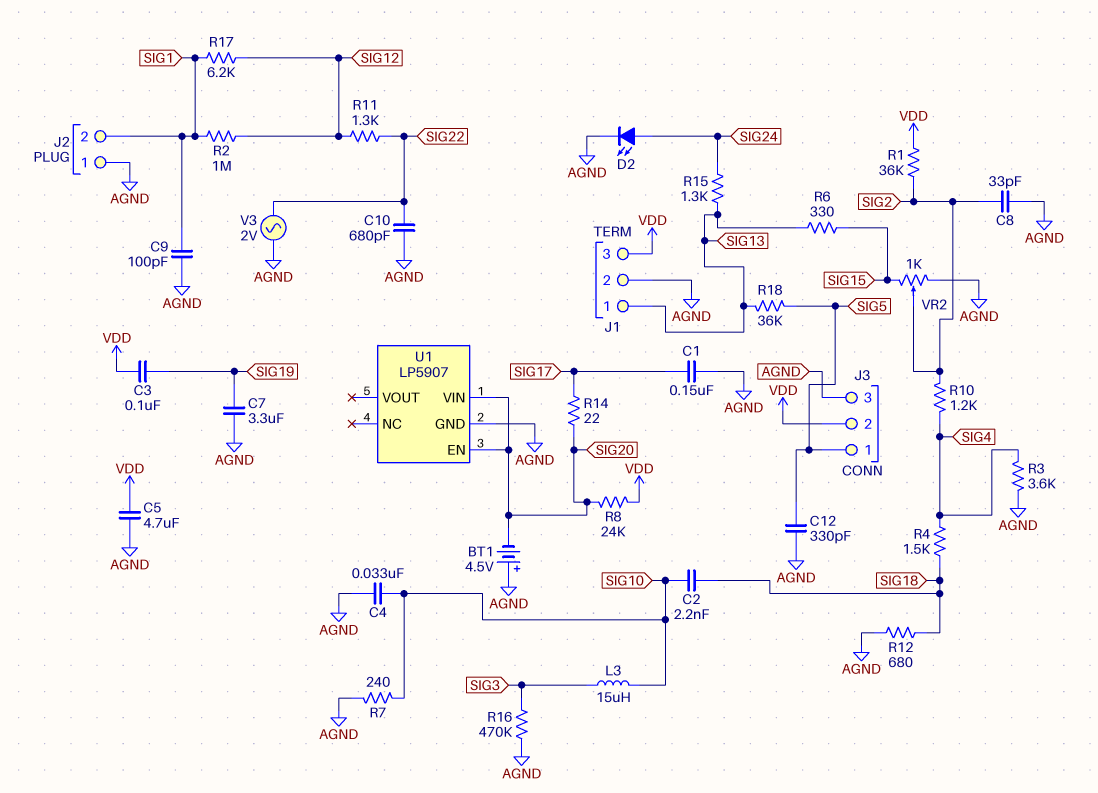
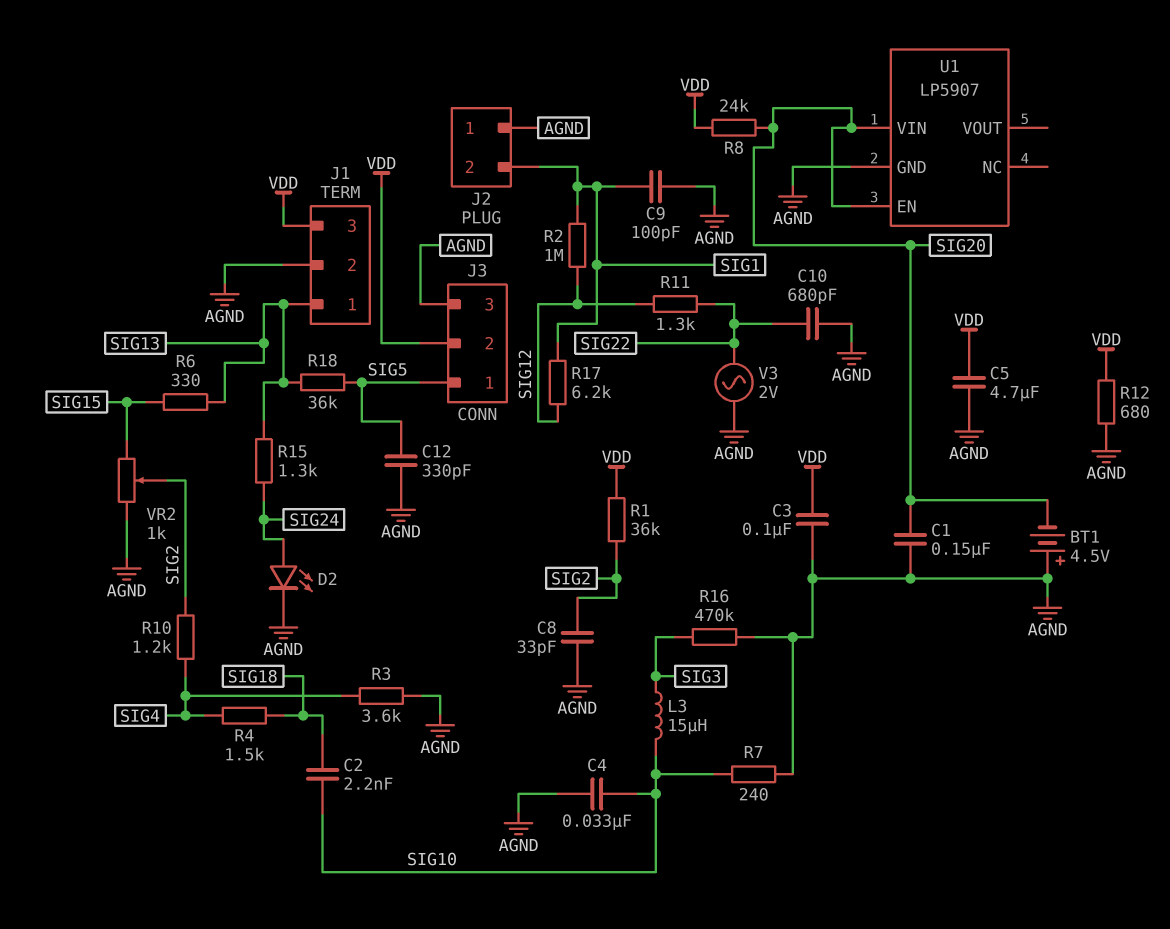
C1: 150nF (AGND, SIG17) -> 150nF (AGND, SIG20)
C3: 100nF (SIG19, VDD) -> 100nF (AGND, VDD)
C7: 3.3uF (AGND, SIG19) -> none
R12: 680 (AGND, SIG18) -> 680 (AGND, VDD)
R14: 22 (SIG17, SIG20) -> none

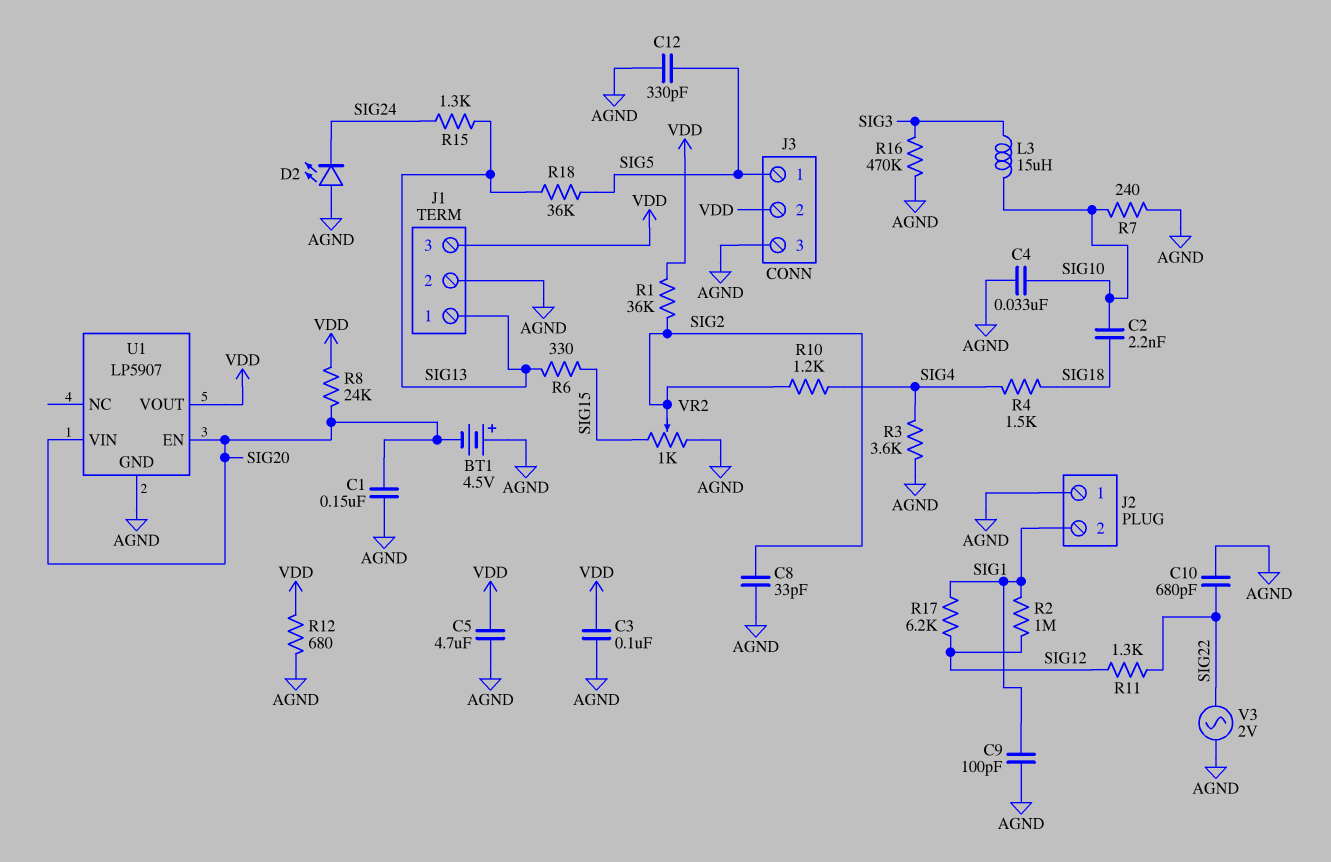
D2: LED (A SIG24, K AGND) -> LED (A AGND, K SIG24)
U1 pin VOUT: none -> VDD

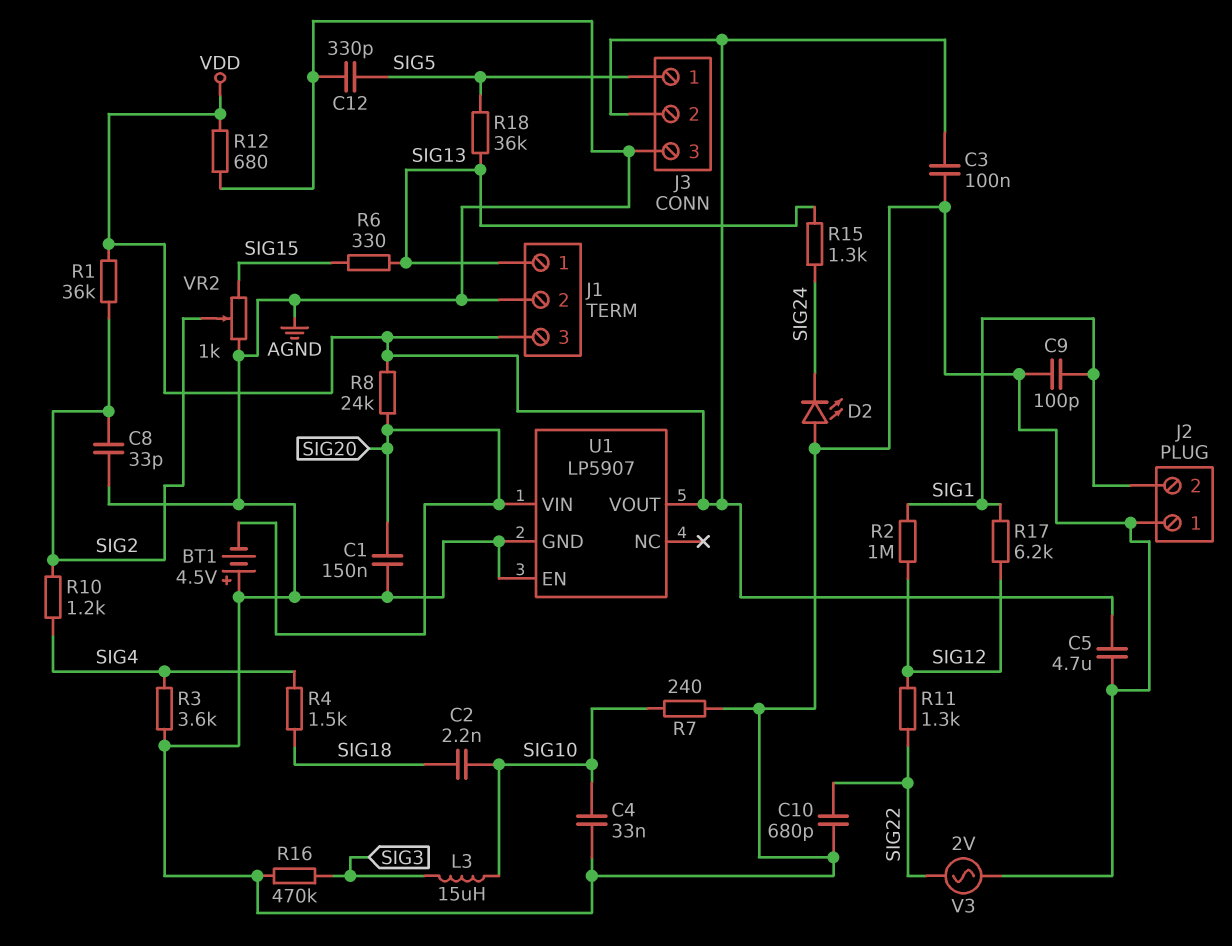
U1 pin EN: SIG20 -> AGND

